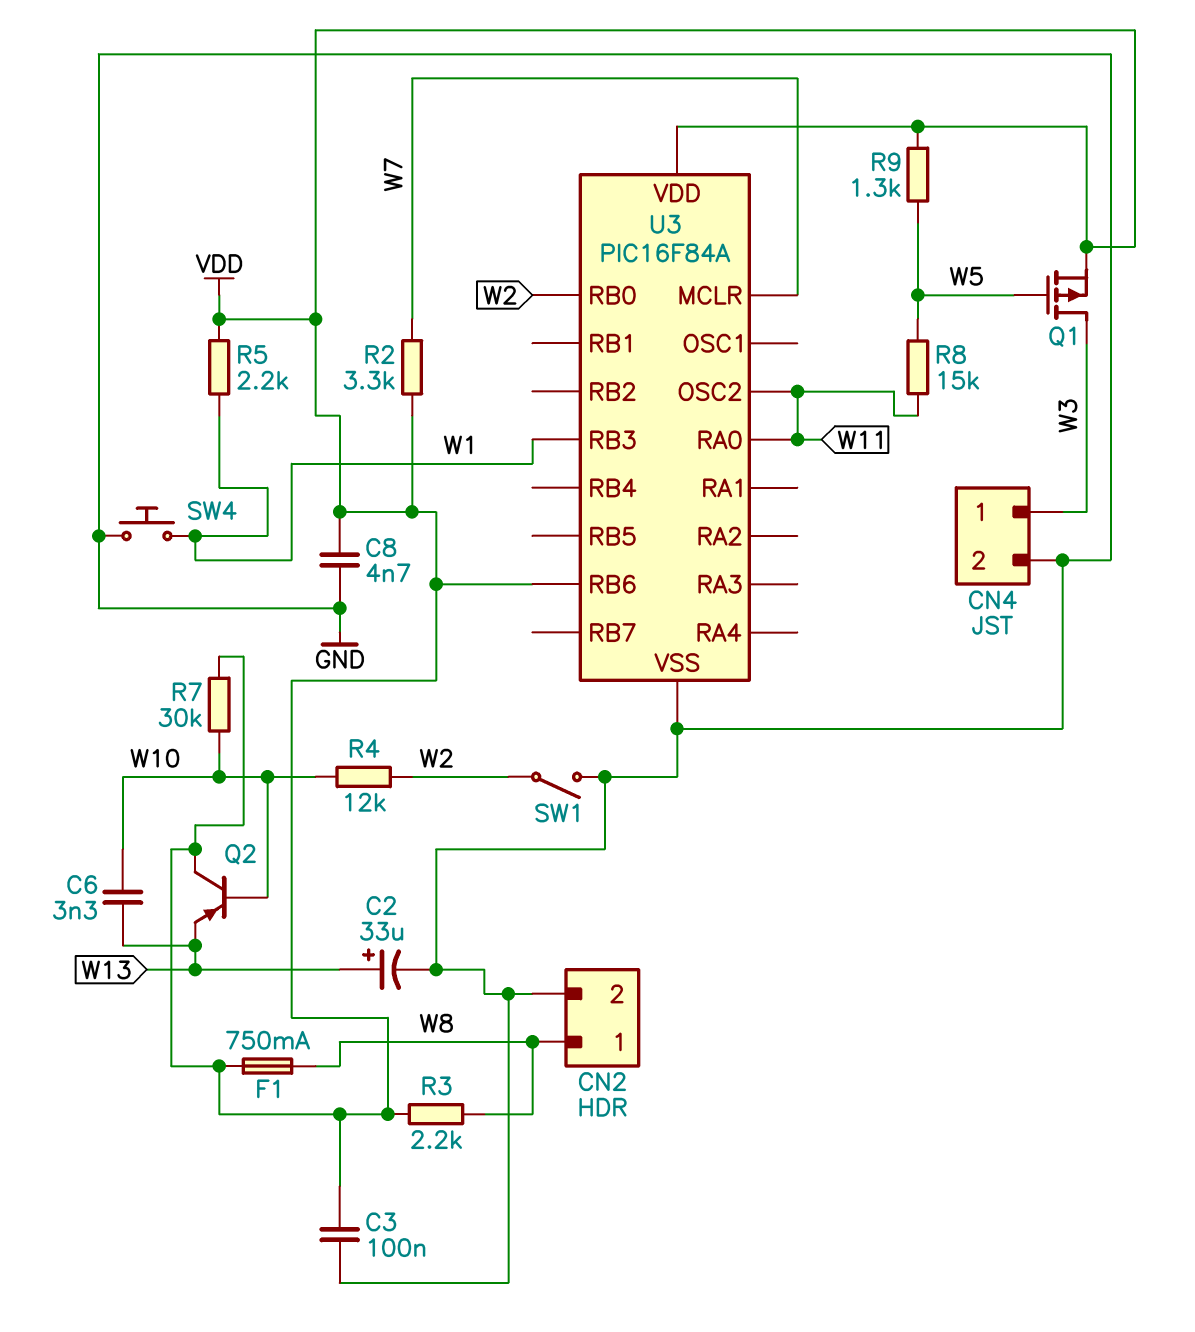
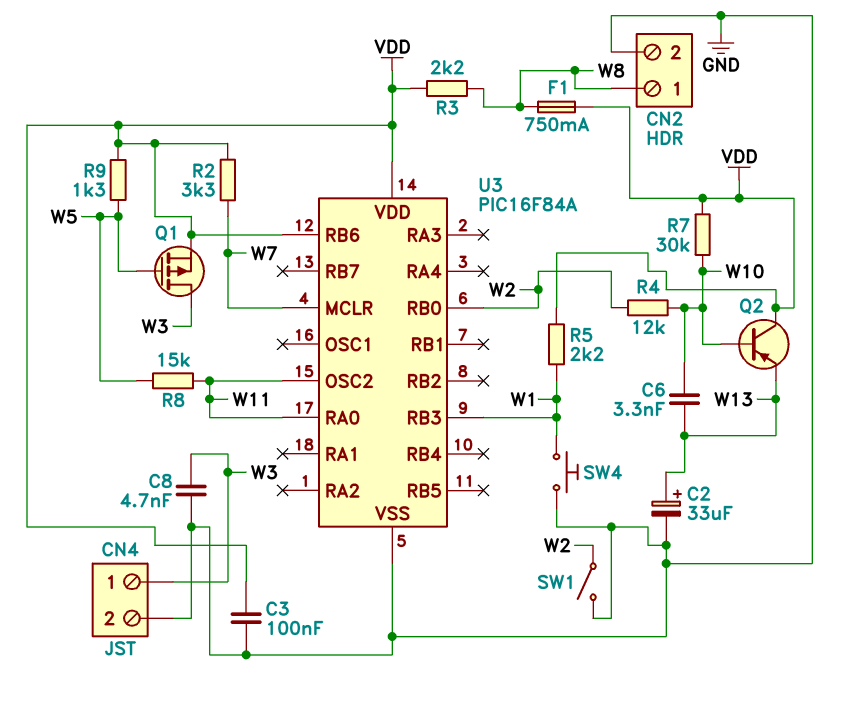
C8: 4.7nF (GND, VDD) -> 4.7nF (GND, W3)

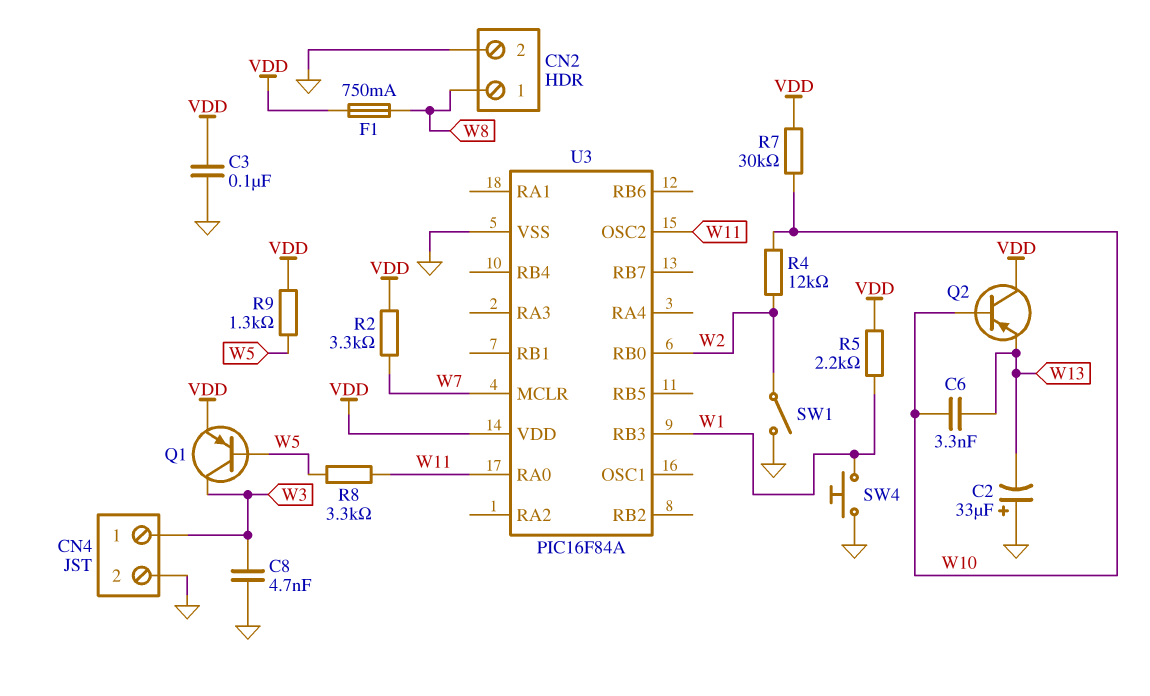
C2: 33uF (plus W13, minus GND) -> 33uF (plus GND, minus W13)
Q1: PMOS (G W5, D W3, S VDD) -> PNP (B W5, C W3, E VDD)
R3: 2.2k (VDD, W8) -> none
R8: 15k (W5, W11) -> 3.3k (W5, W11)
U3 pin RB6: VDD -> none

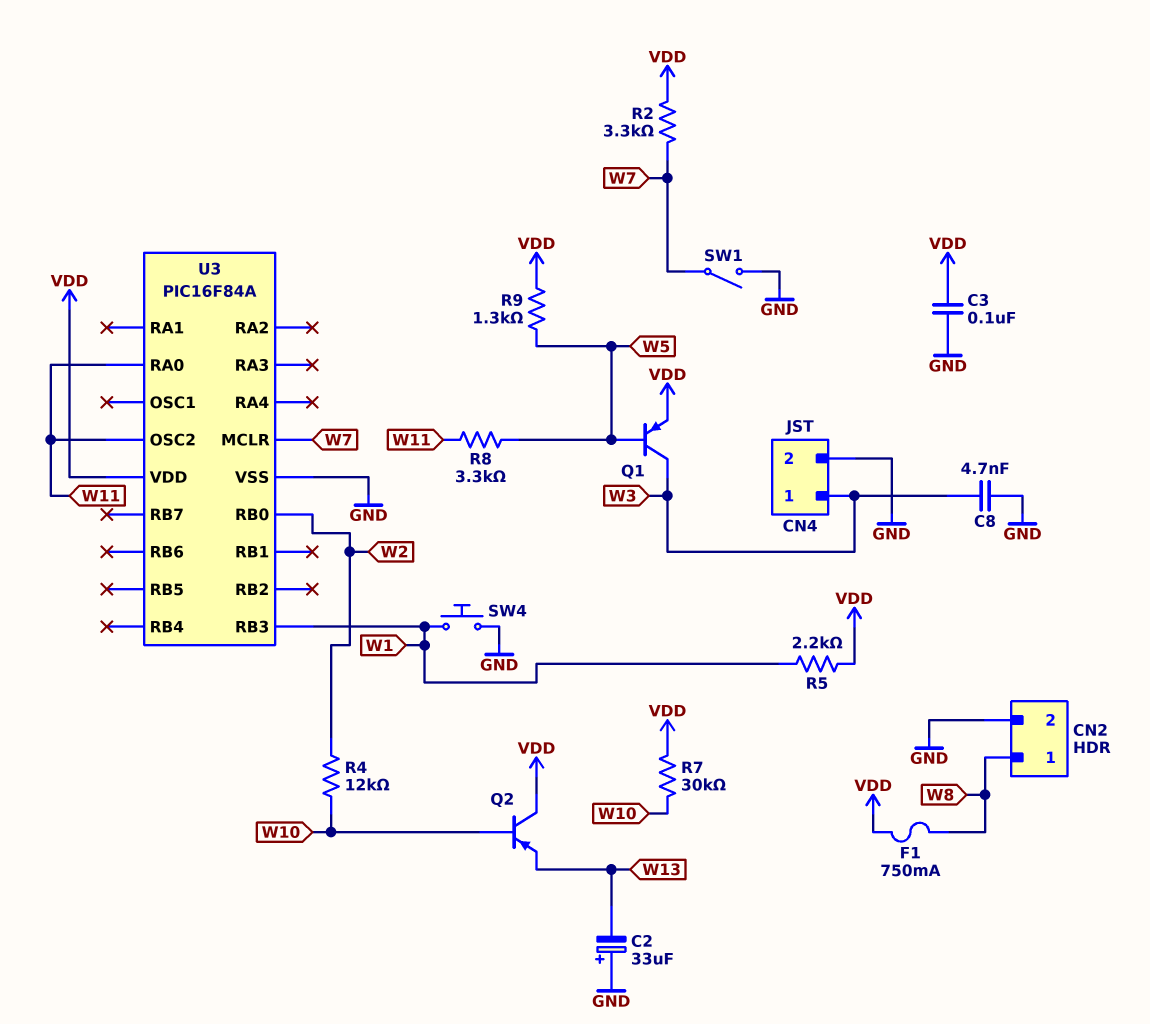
C6: 3.3nF (W10, W13) -> none
SW1: switch (GND, W2) -> switch (GND, W7)

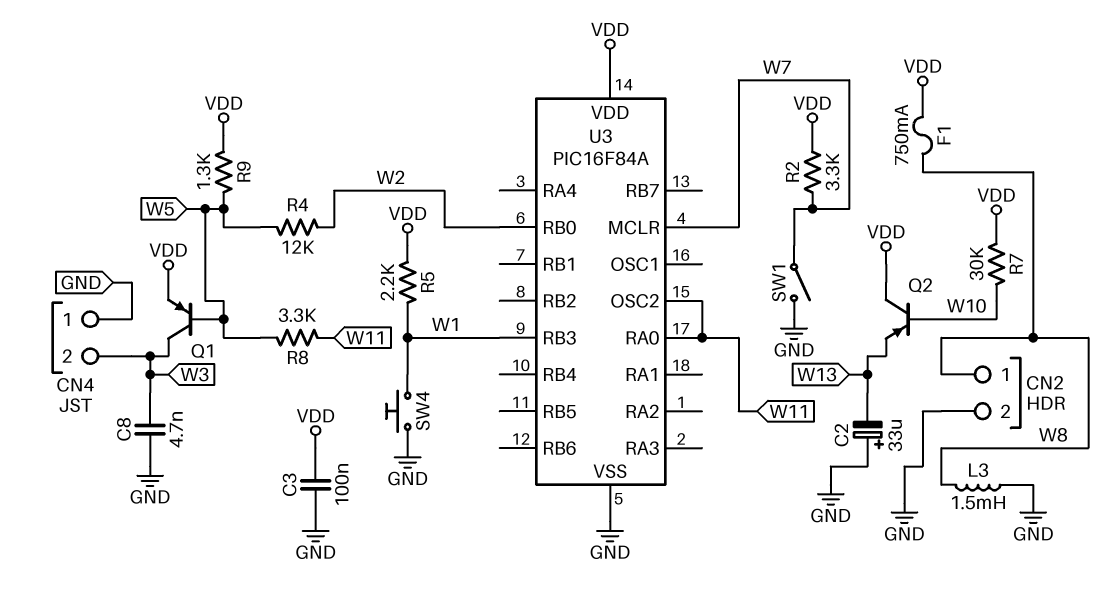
CN4 pin 1: W3 -> GND
CN4 pin 2: GND -> W3
L3: none -> 1.5mH (GND, W8)
R4: 12k (W2, W10) -> 12k (W2, W5)

